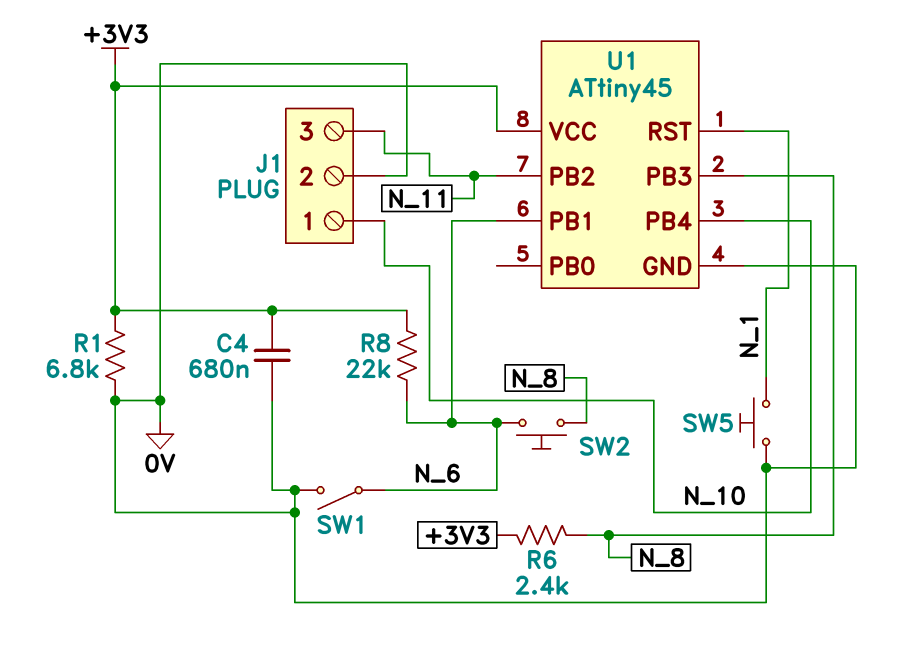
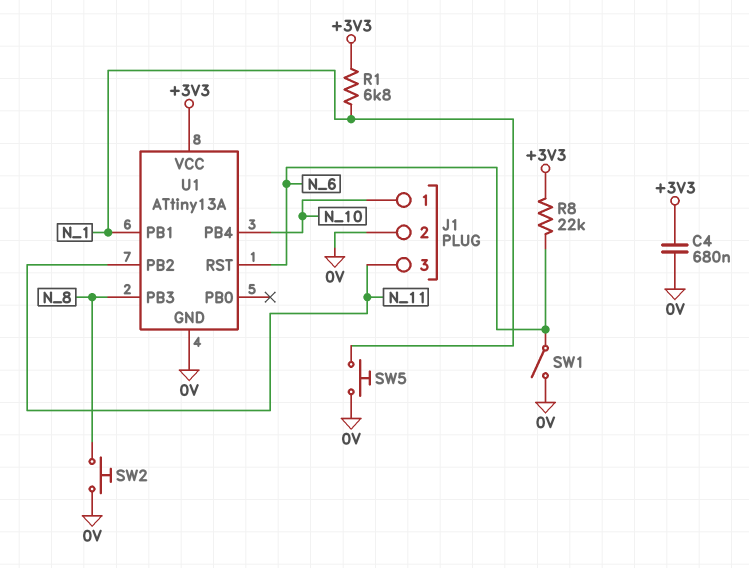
R1: 6.8k (+3V3, 0V) -> 6.8k (+3V3, N_1)
R6: 2.4k (+3V3, N_8) -> none
SW2: button (N_6, N_8) -> button (0V, N_8)
U1: ATtiny45 -> ATtiny13A
U1 pin PB1: N_6 -> N_1
U1 pin RST: N_1 -> N_6

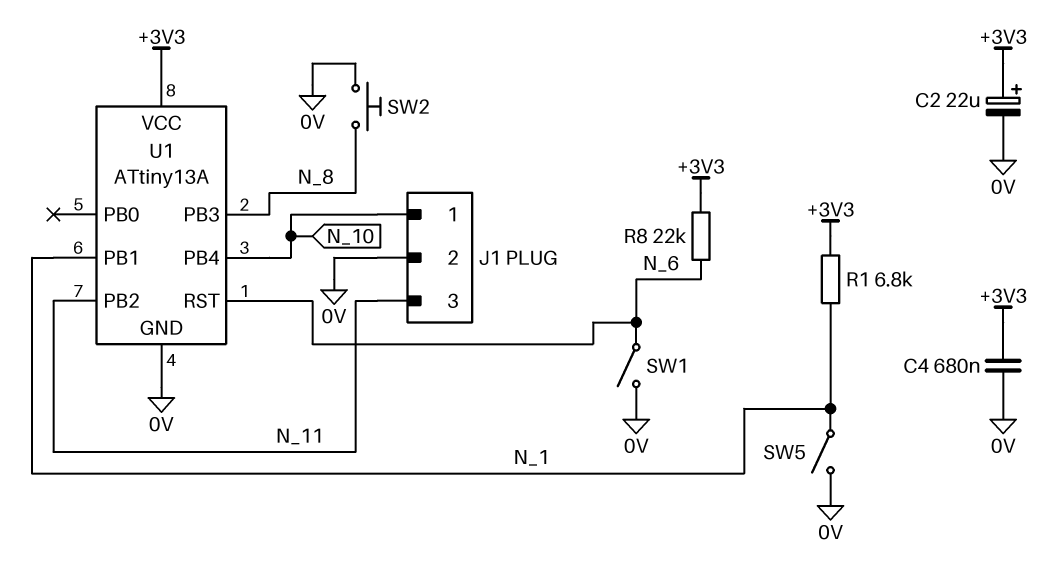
C2: none -> 22uF (plus +3V3, minus 0V)
SW5: button (0V, N_1) -> switch (0V, N_1)

